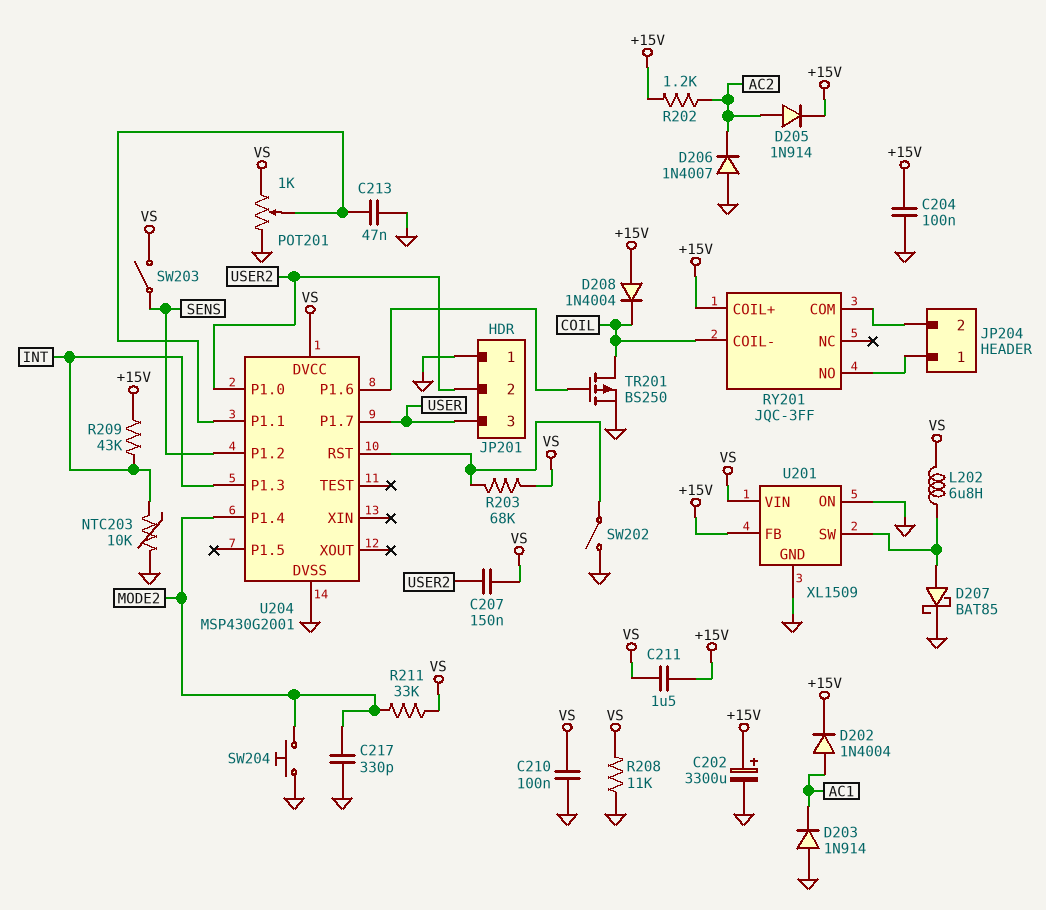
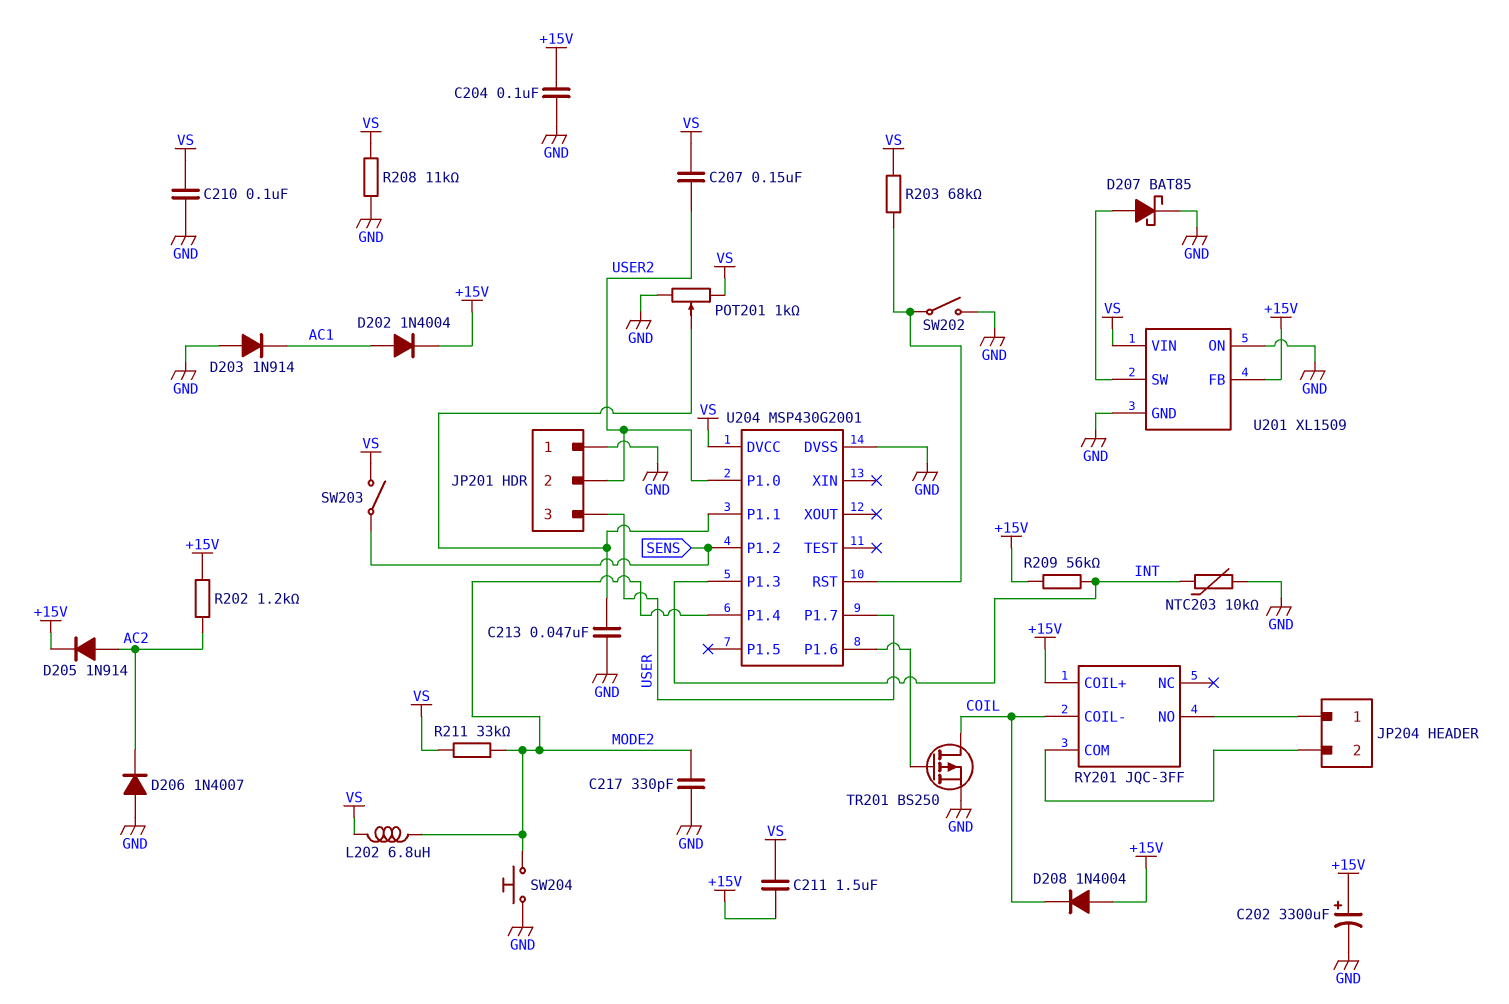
L202: 6.8uH (U201/SW, VS) -> 6.8uH (MODE2, VS)
R209: 43k (+15V, INT) -> 56k (+15V, INT)

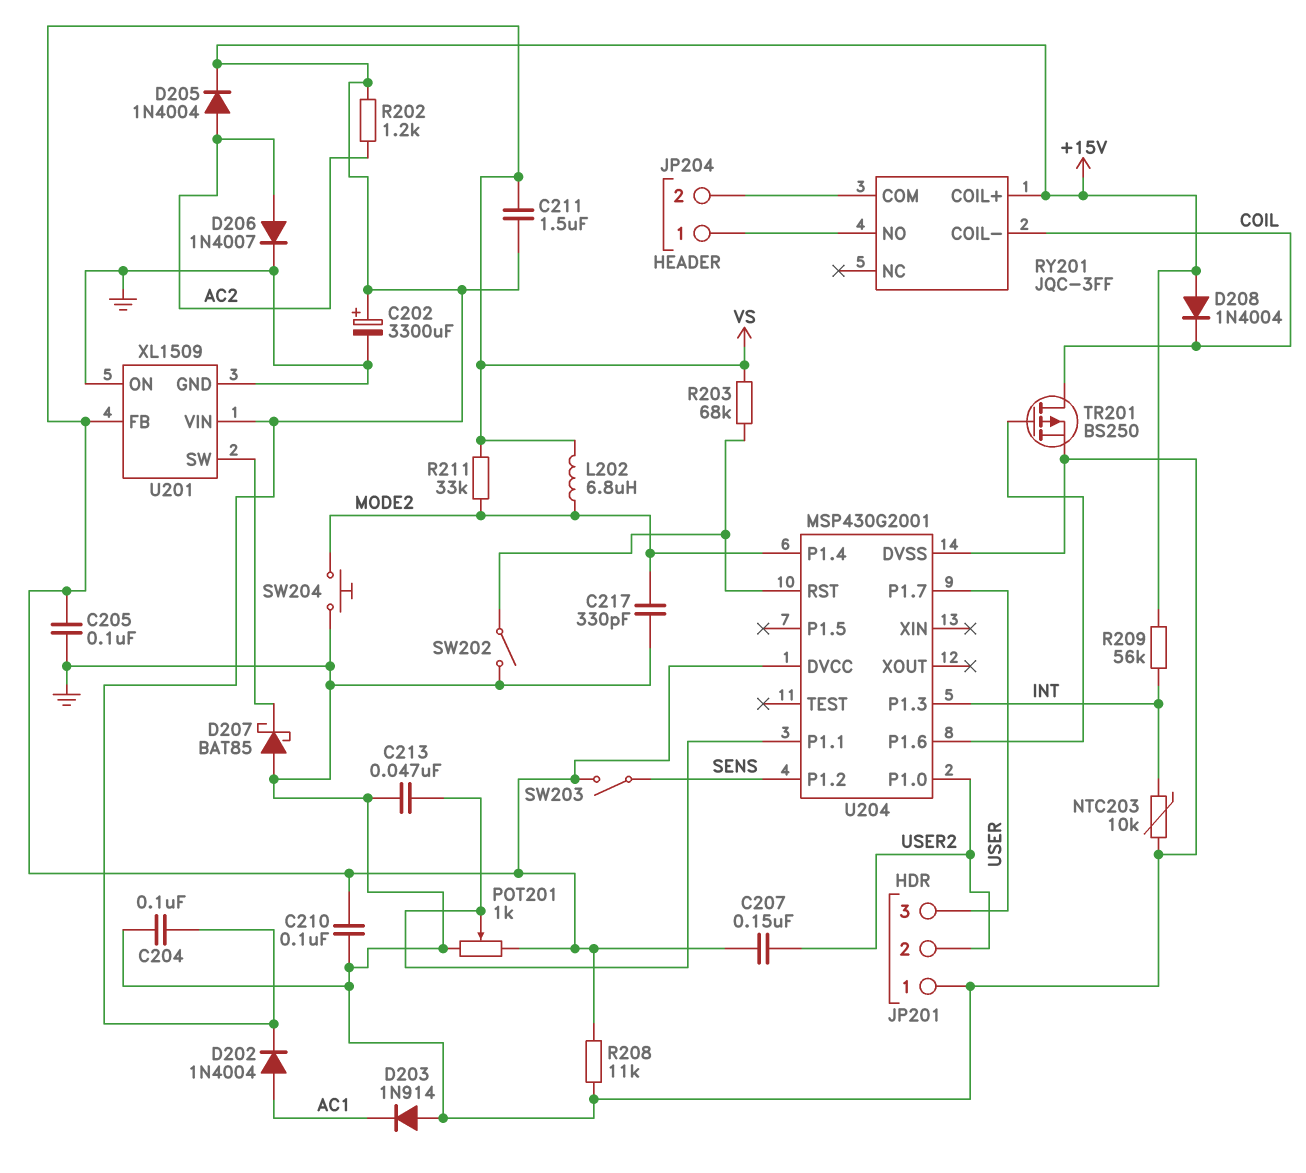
C205: none -> 100nF (GND, VS)
D205: diode 1N914 (A AC2, K +15V) -> diode 1N4004 (A AC2, K +15V)
D206: diode 1N4007 (A GND, K AC2) -> diode 1N4007 (A AC2, K GND)
D207: schottky BAT85 (A U201/SW, K GND) -> schottky BAT85 (A GND, K U201/SW)
U201 pin FB: +15V -> VS
U201 pin VIN: VS -> +15V

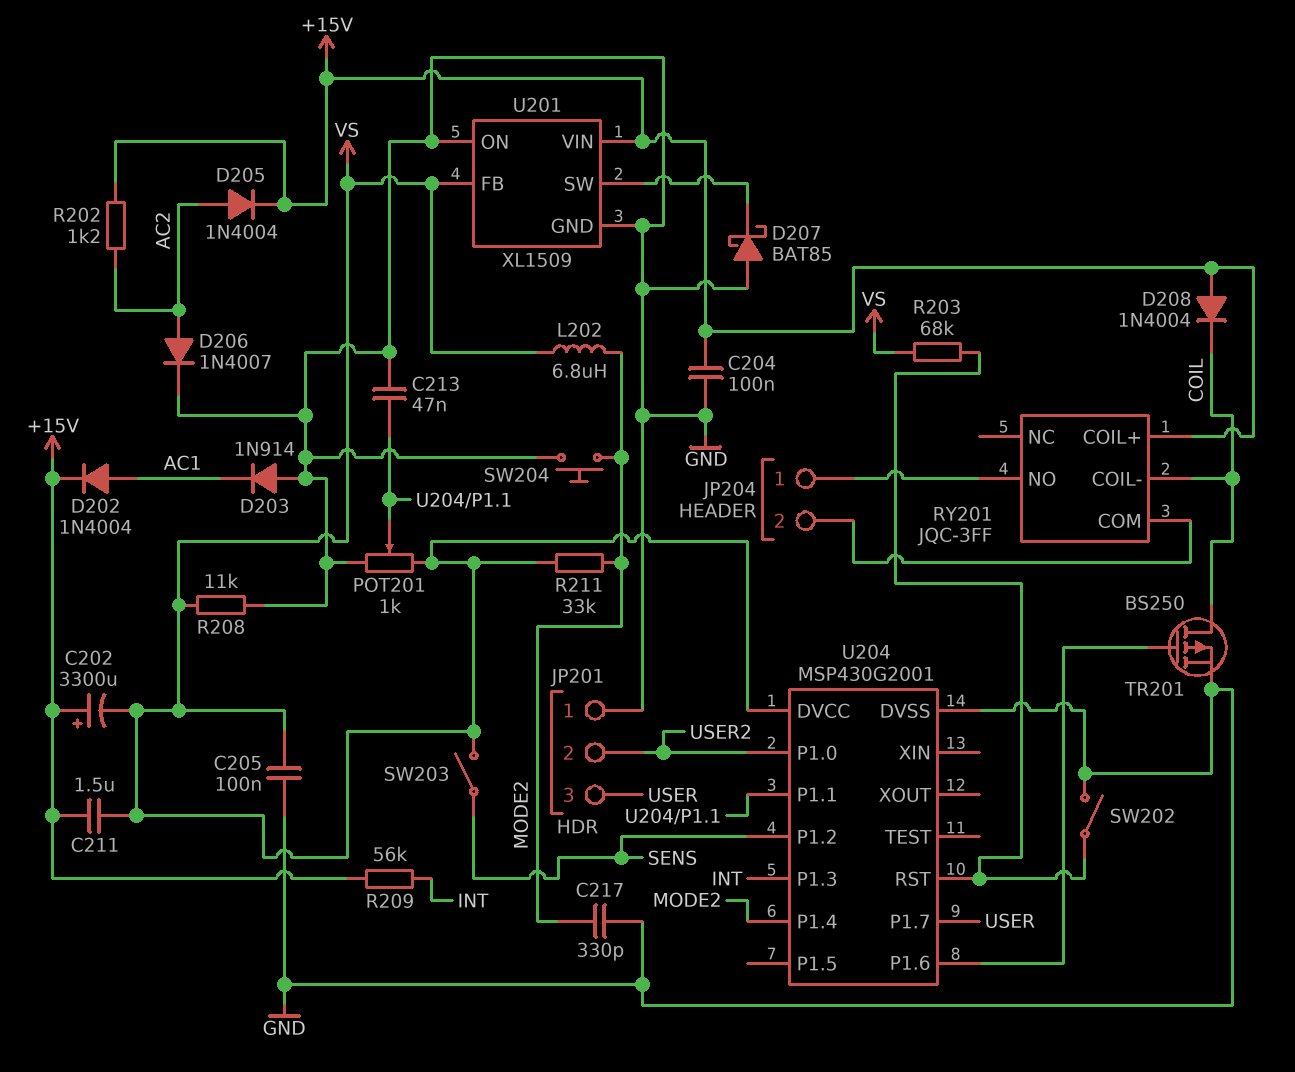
C202: 3300uF (plus +15V, minus GND) -> 3300uF (plus +15V, minus VS)
C207: 150nF (USER2, VS) -> none
C210: 100nF (GND, VS) -> none
NTC203: 10k (GND, INT) -> none

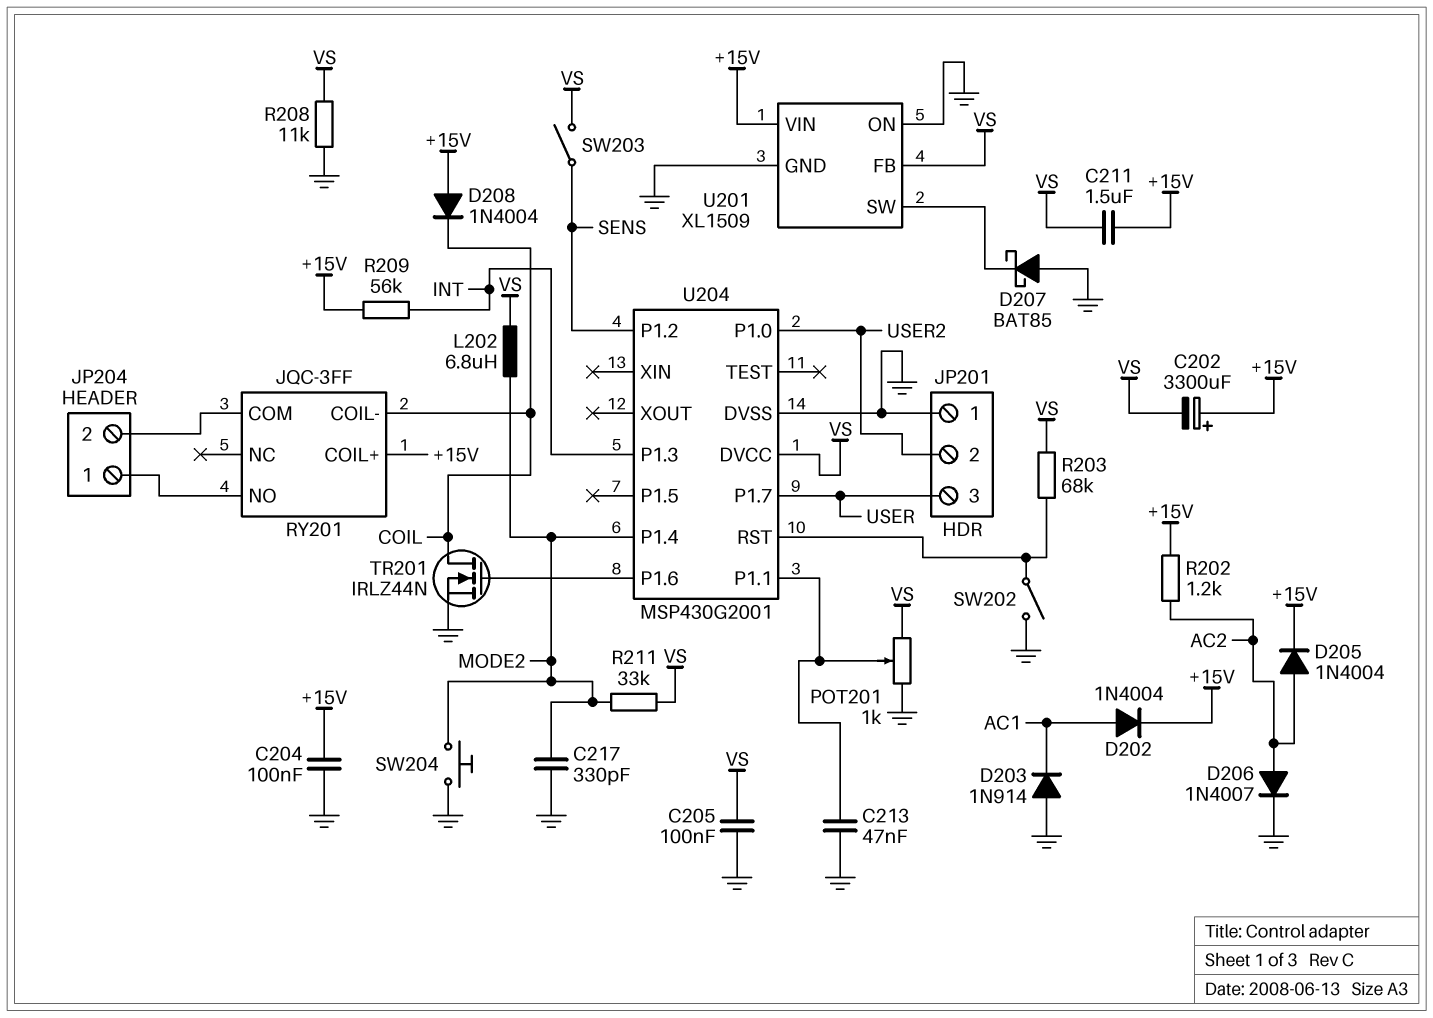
TR201: PMOS BS250 (G U204/P1.6, D COIL, S GND) -> NMOS IRLZ44N (G U204/P1.6, D COIL, S GND)

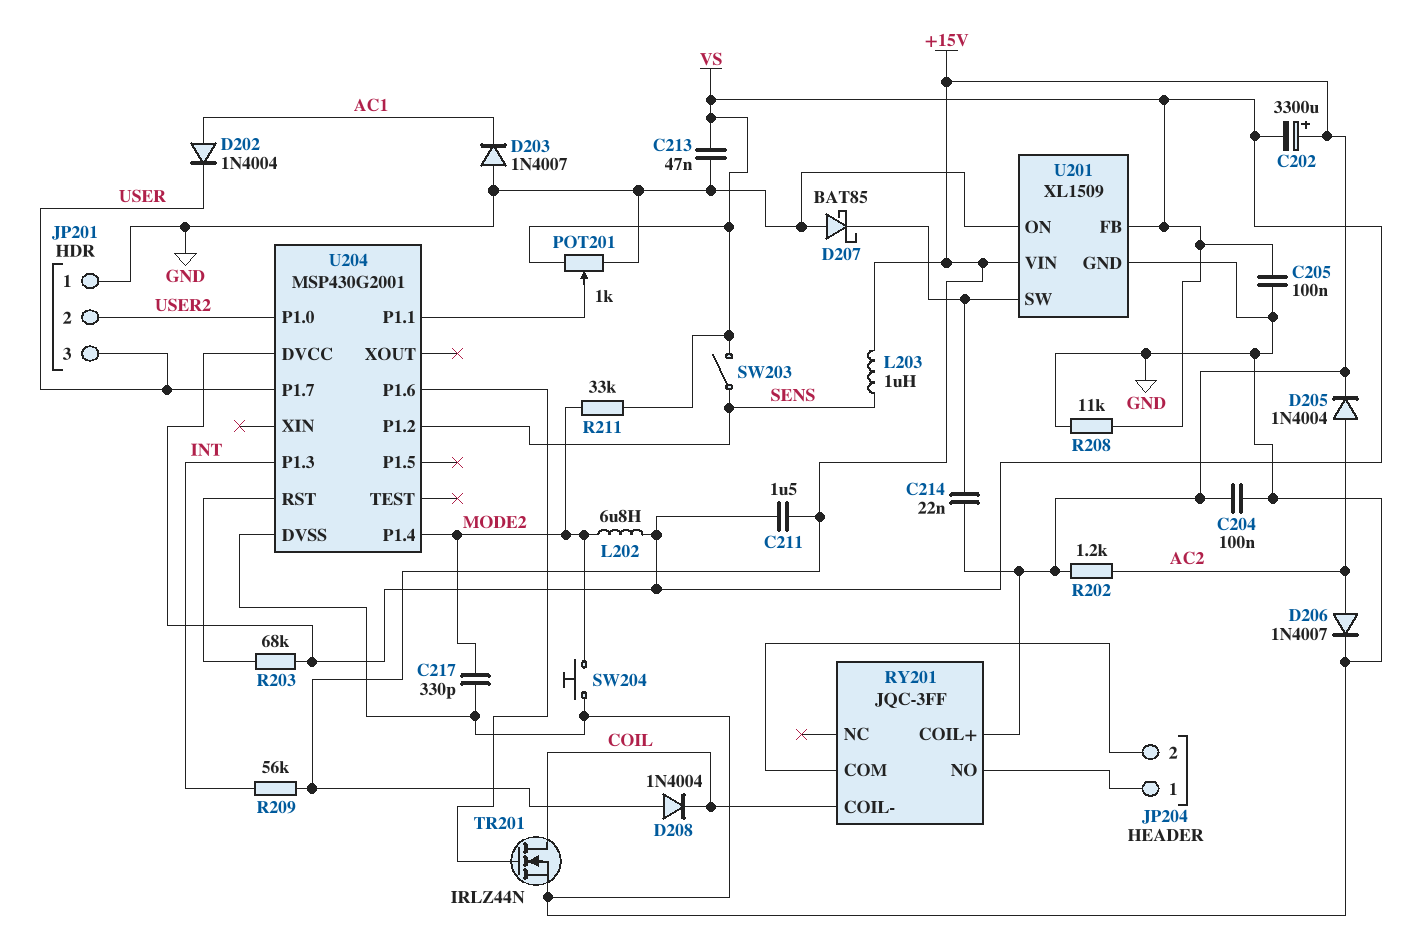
C213: 47nF (GND, U204/P1.1) -> 47nF (GND, VS)
C214: none -> 22nF (+15V, U201/SW)
D202: diode 1N4004 (A AC1, K +15V) -> diode 1N4004 (A AC1, K USER)
D203: diode 1N914 (A GND, K AC1) -> diode 1N4007 (A GND, K AC1)
L203: none -> 1uH (+15V, SENS)
SW202: switch (GND, U204/RST) -> none

